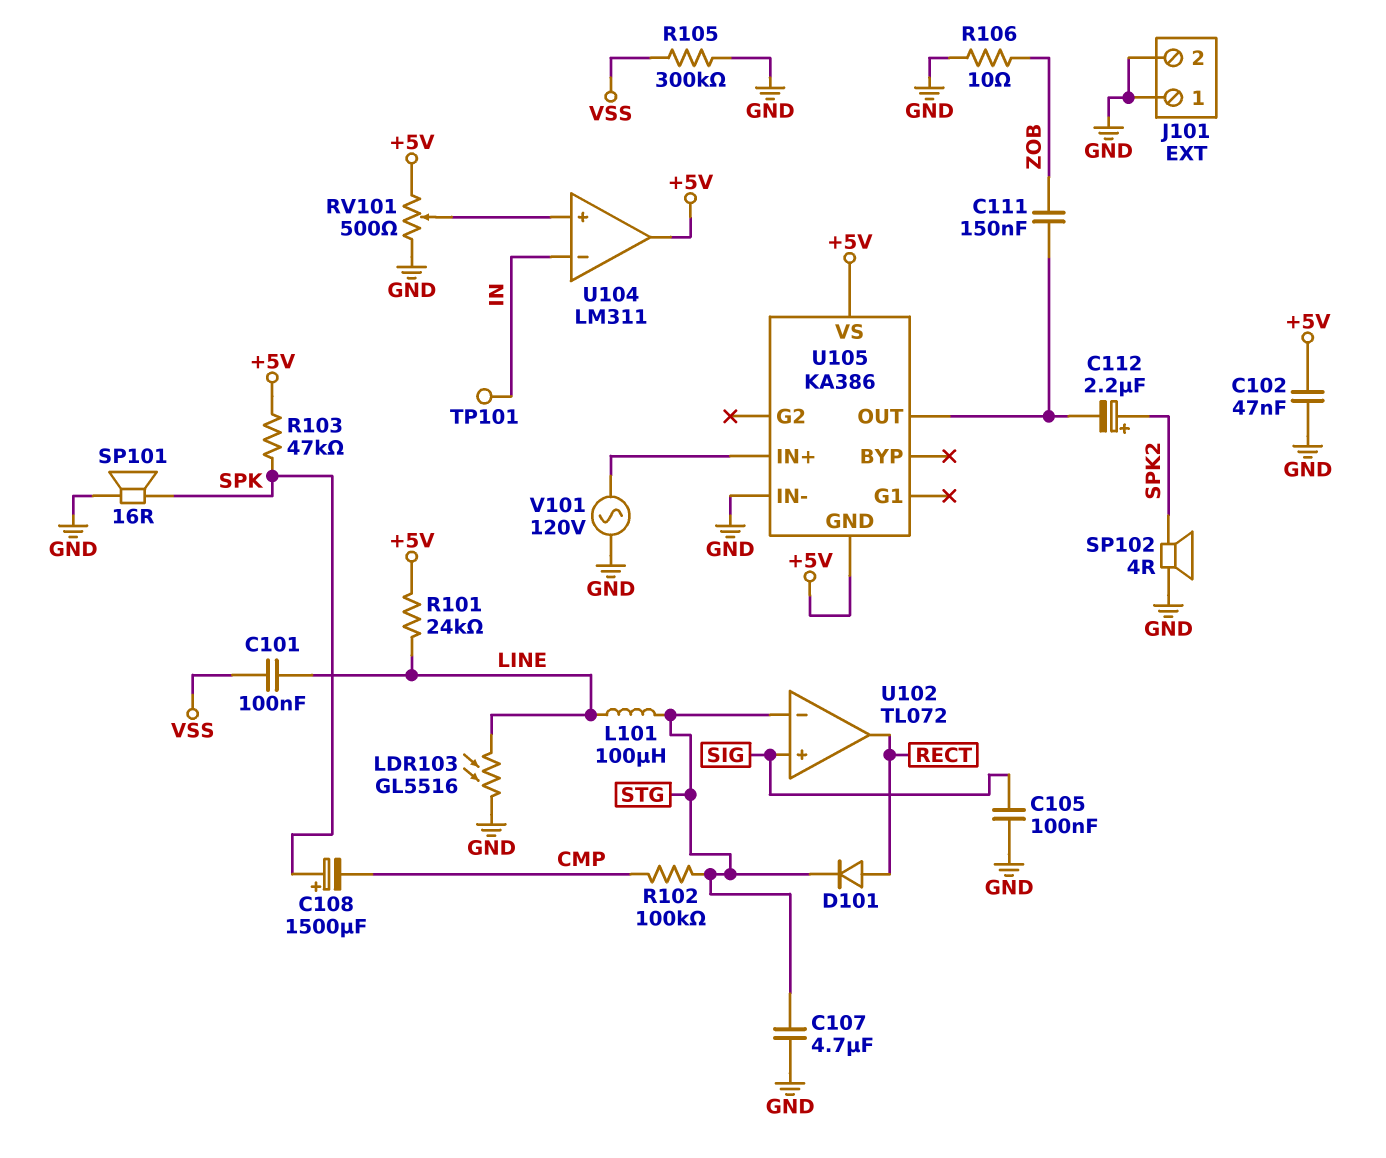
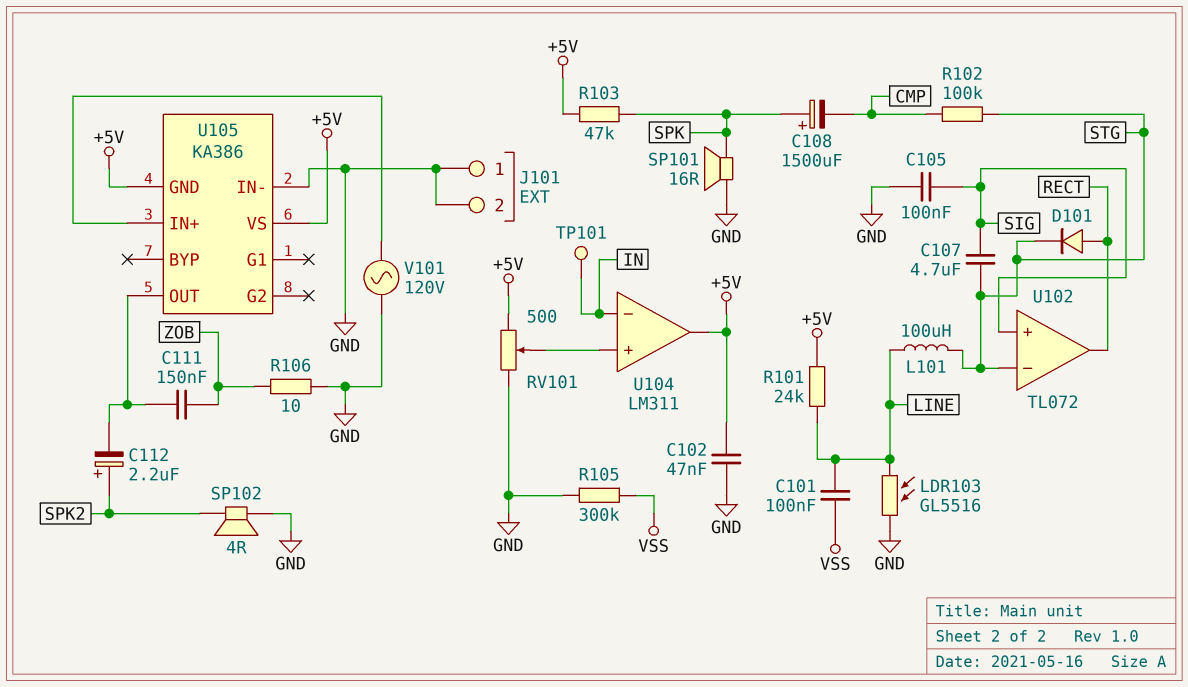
C107: 4.7uF (GND, STG) -> 4.7uF (SIG, STG)

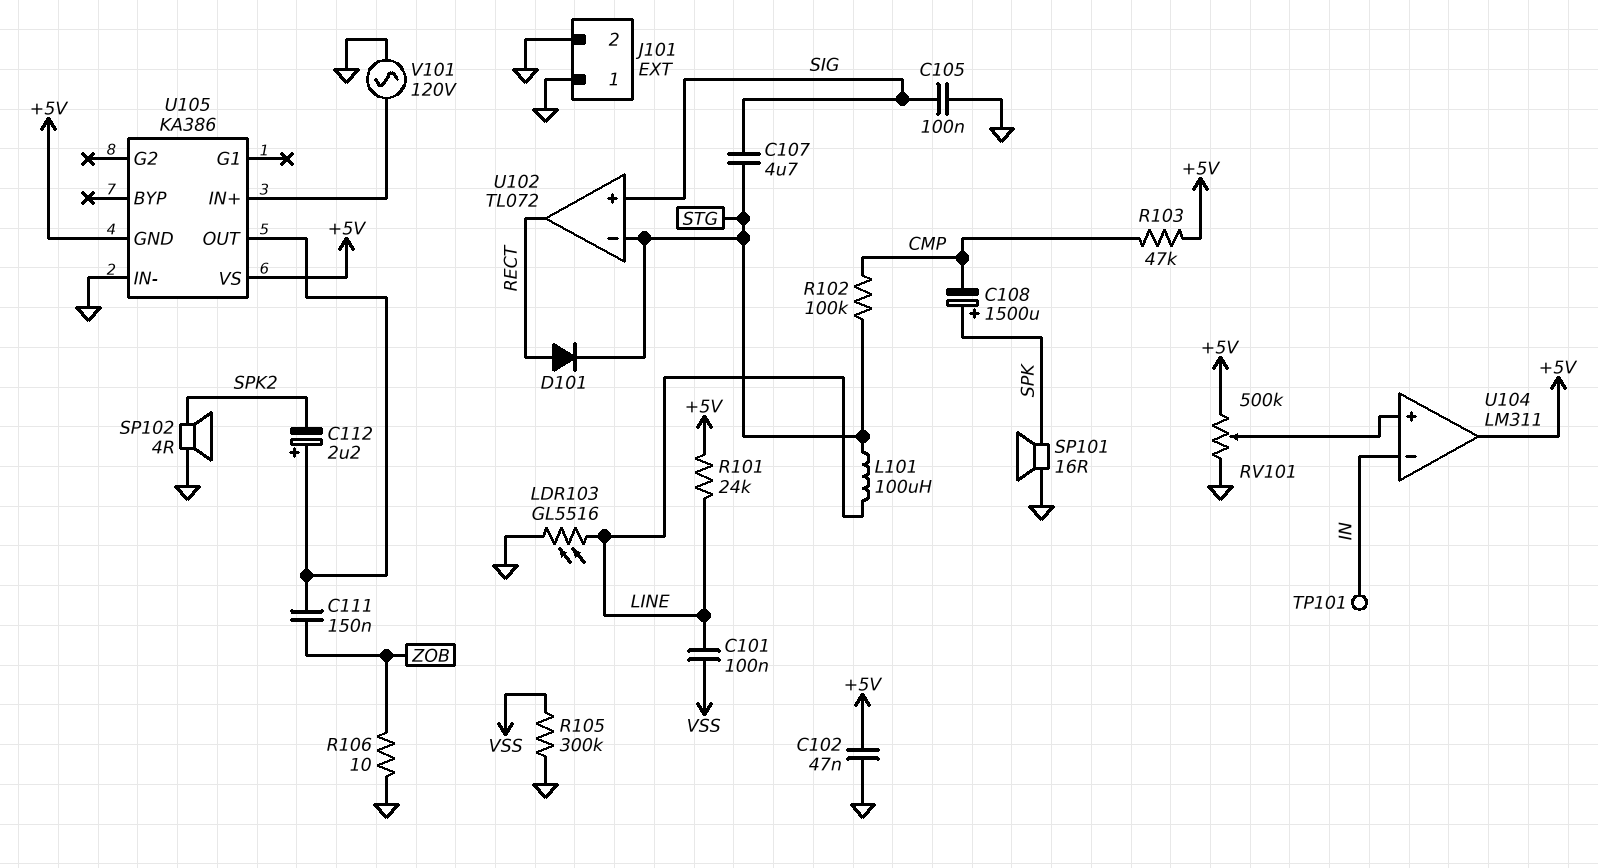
C112: 2.2uF (plus SPK2, minus U105/OUT) -> 2.2uF (plus U105/OUT, minus SPK2)
R103: 47k (+5V, SPK) -> 47k (+5V, CMP)
RV101: 500 (+5V, GND, wiper U104/in+) -> 500k (+5V, GND, wiper U104/in+)

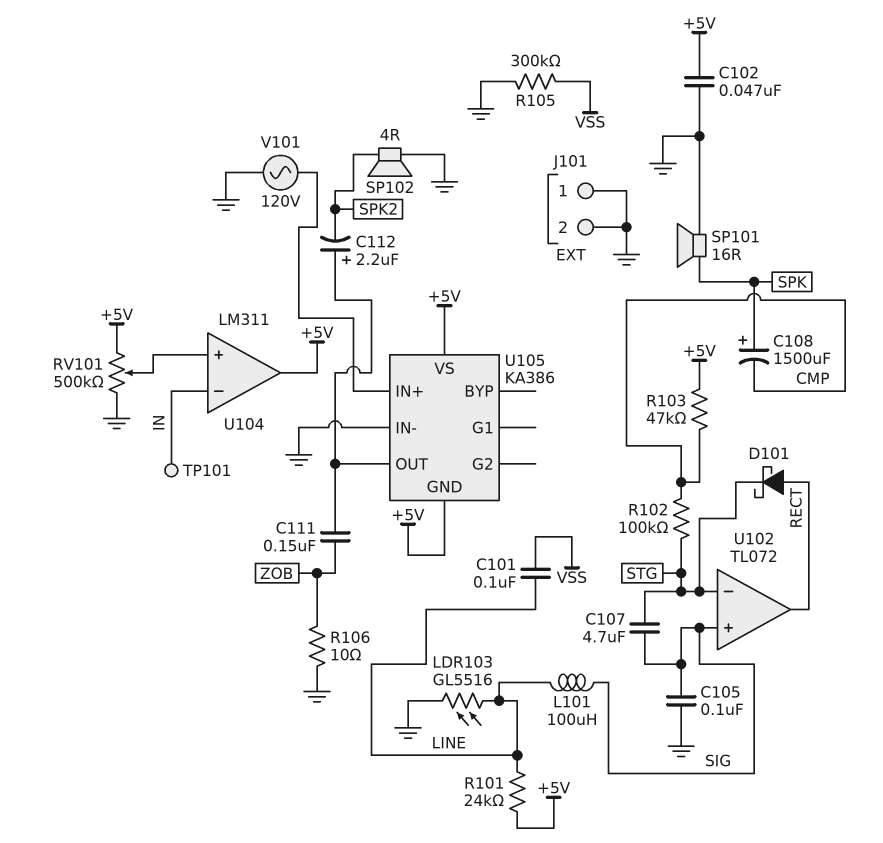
D101: diode (A RECT, K STG) -> schottky (A RECT, K STG)
L101: 100uH (LINE, STG) -> 100uH (LINE, SIG)

